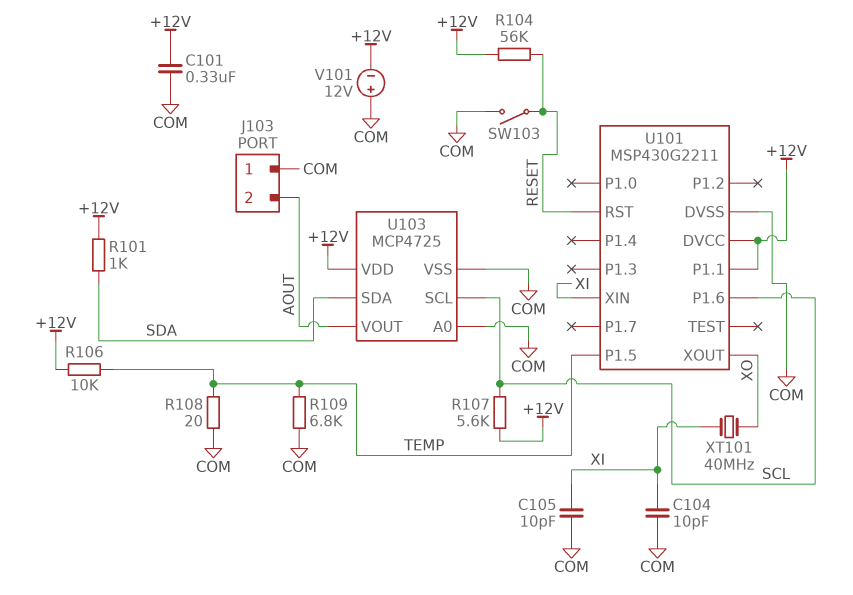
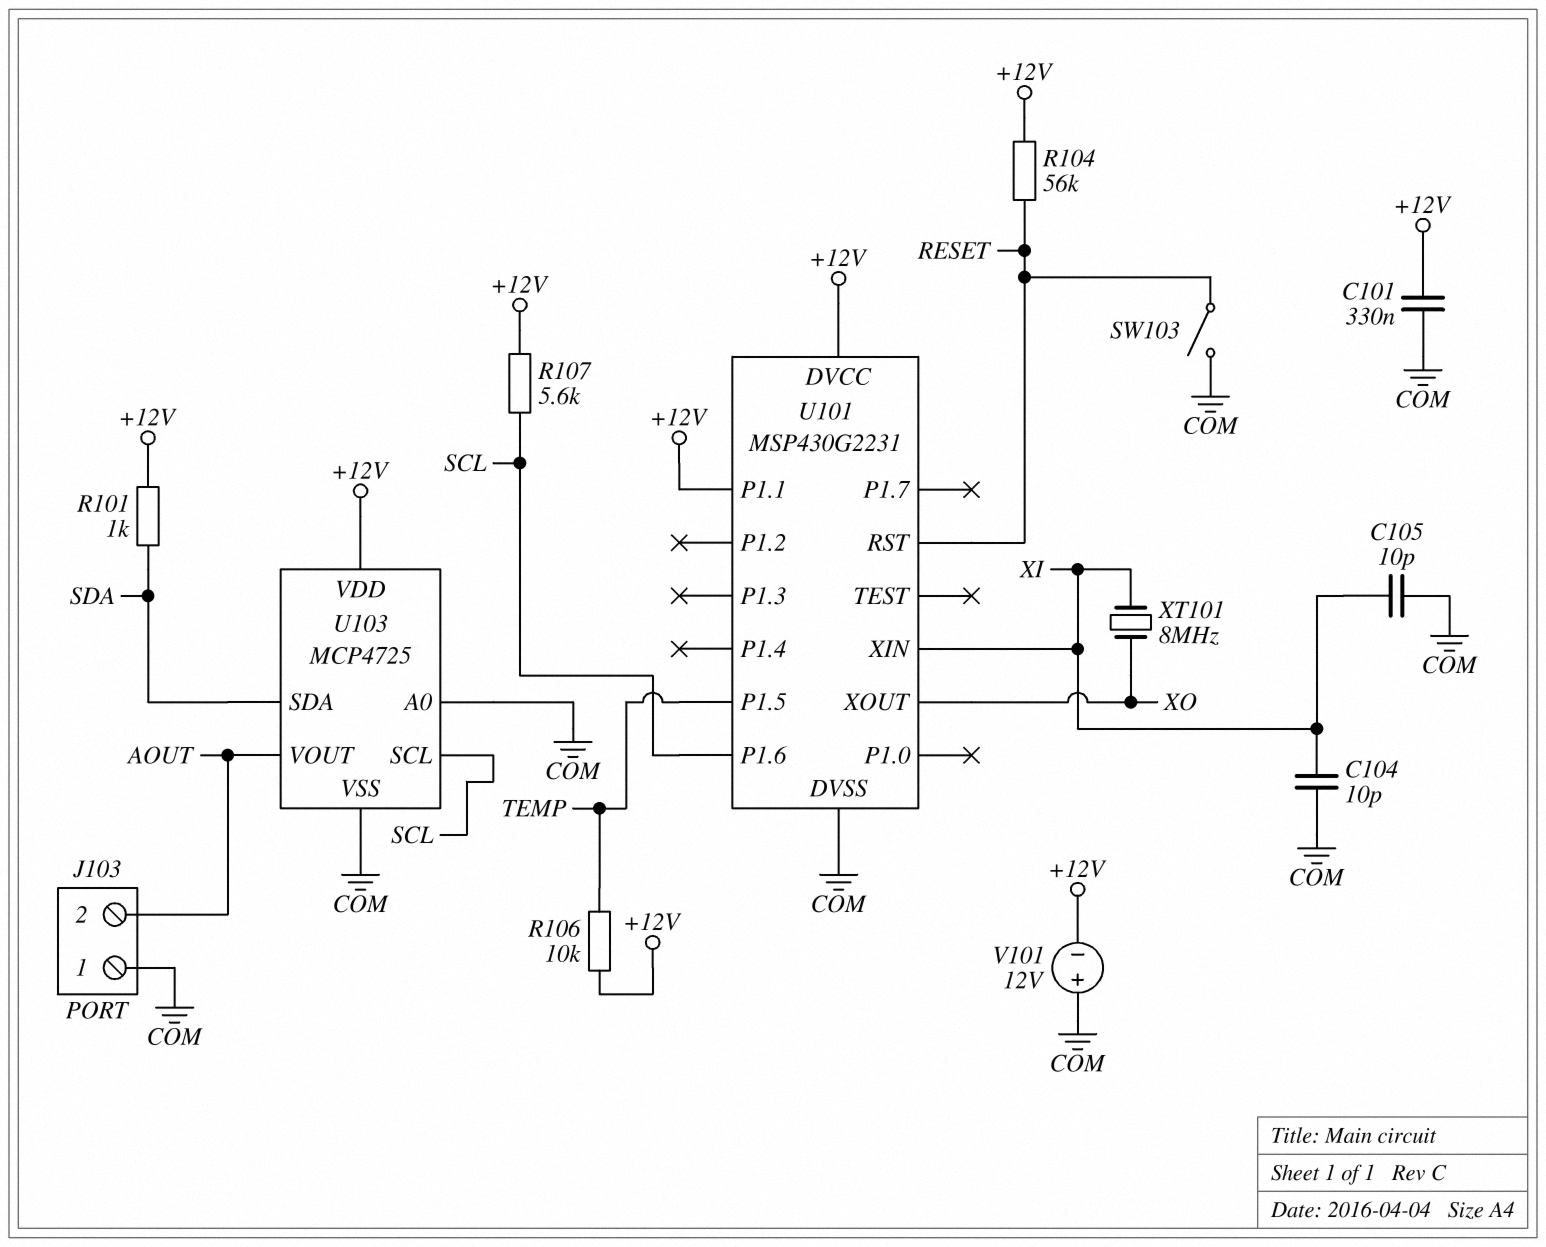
R108: 20 (COM, TEMP) -> none
R109: 6.8k (COM, TEMP) -> none
U101: MSP430G2211 -> MSP430G2231
XT101: 40MHz (XI, XO) -> 8MHz (XI, XO)

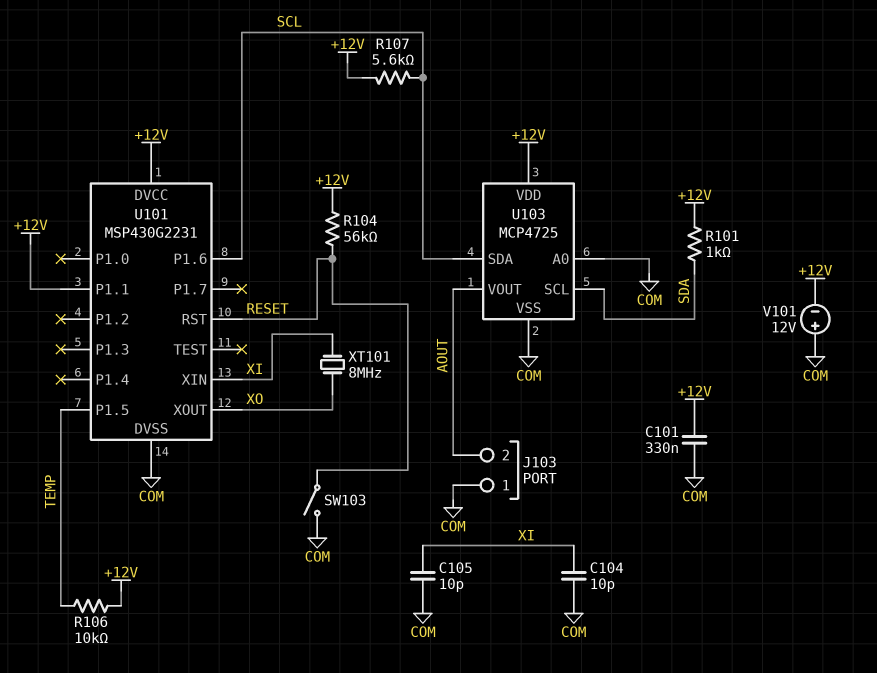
U103 pin SCL: SCL -> SDA
U103 pin SDA: SDA -> SCL

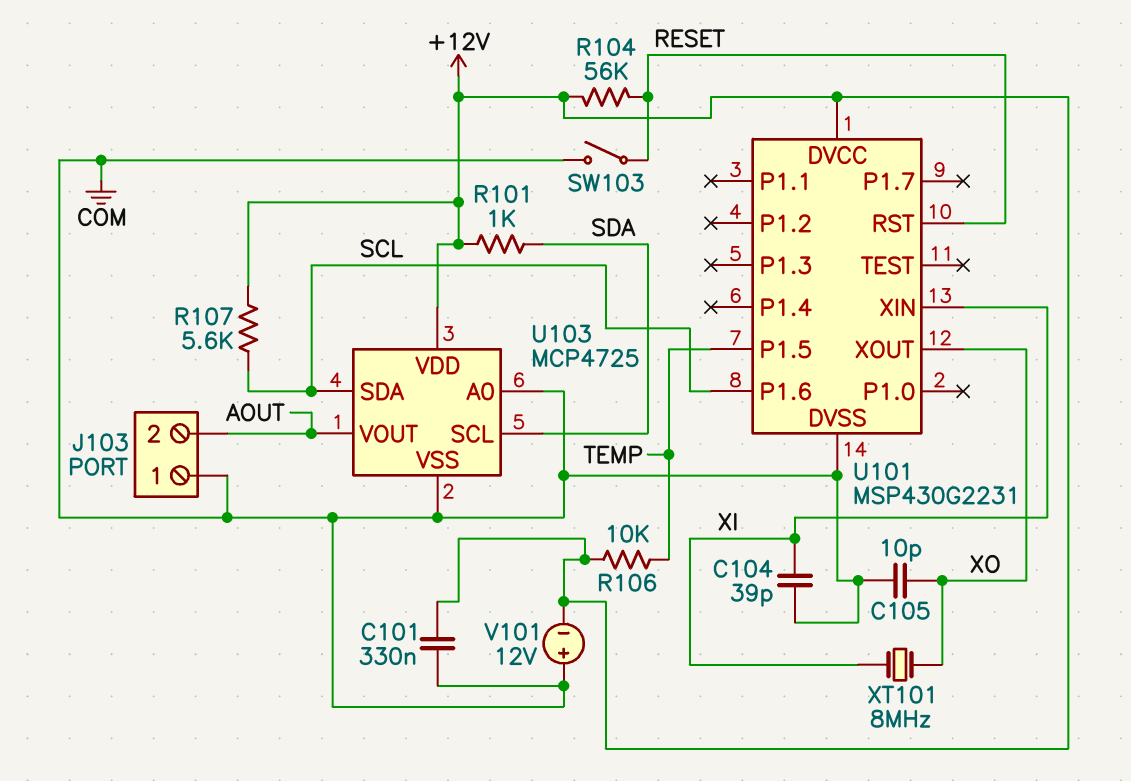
C104: 10pF (COM, XI) -> 39pF (COM, XI)
C105: 10pF (COM, XI) -> 10pF (COM, XO)
U101 pin P1.1: +12V -> none

